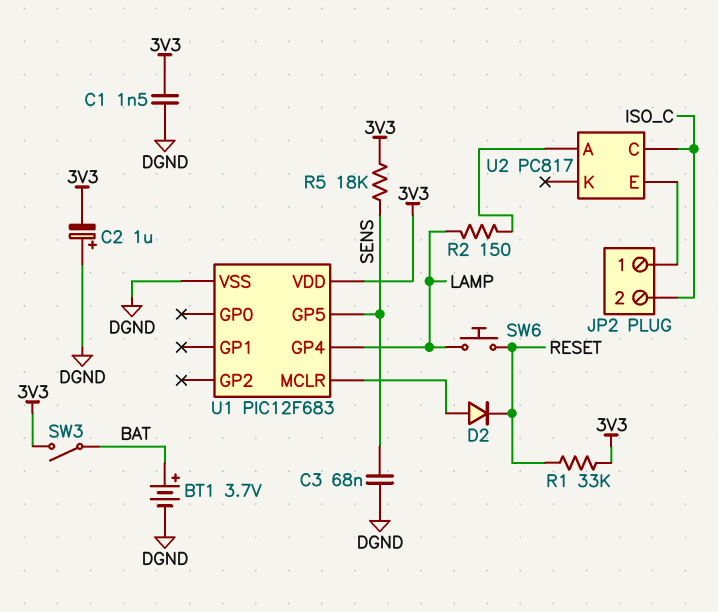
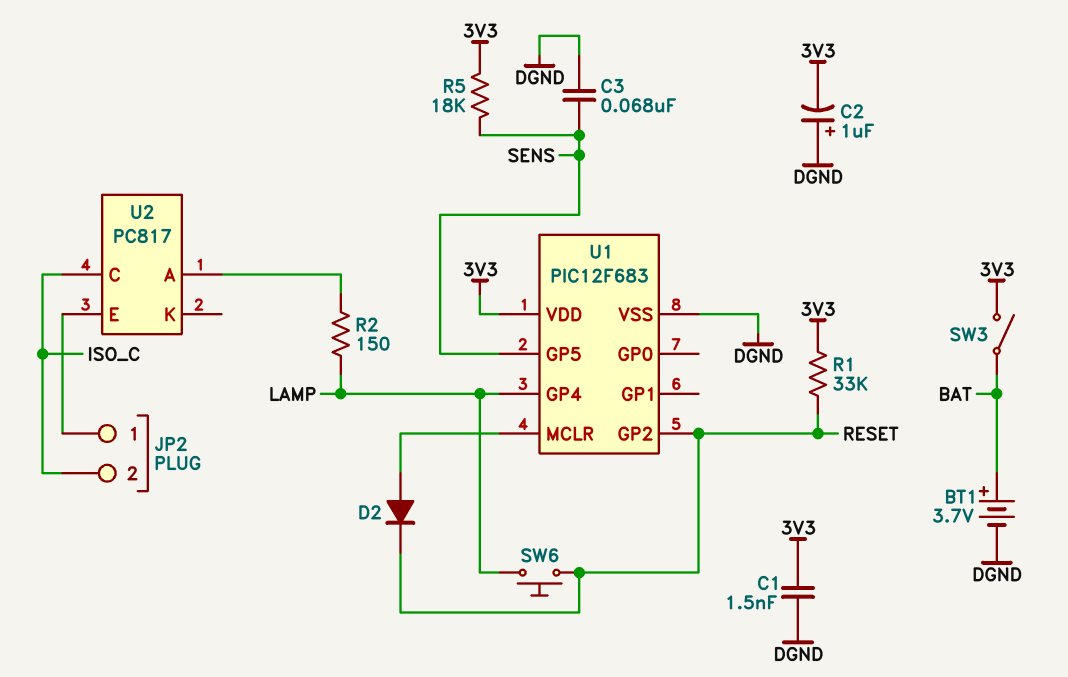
U1 pin GP2: none -> RESET

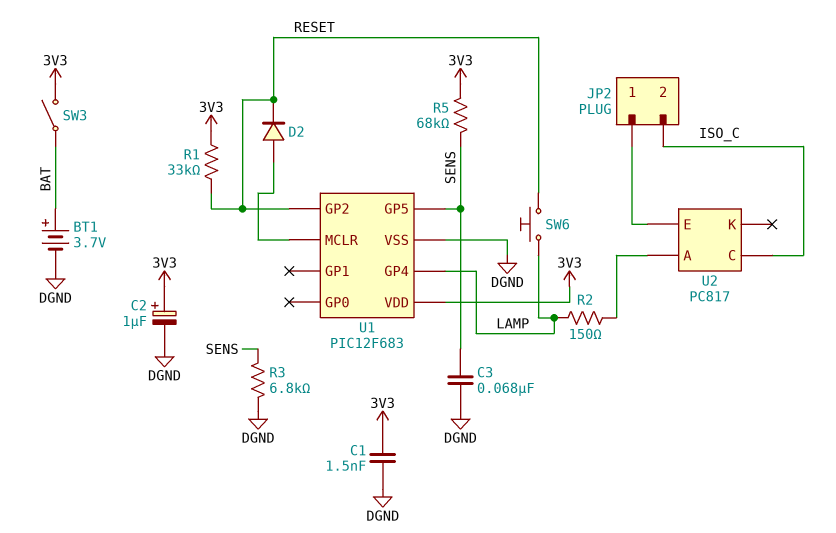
C2: 1uF (plus DGND, minus 3V3) -> 1uF (plus 3V3, minus DGND)
R3: none -> 6.8k (DGND, SENS)
R5: 18k (3V3, SENS) -> 68k (3V3, SENS)

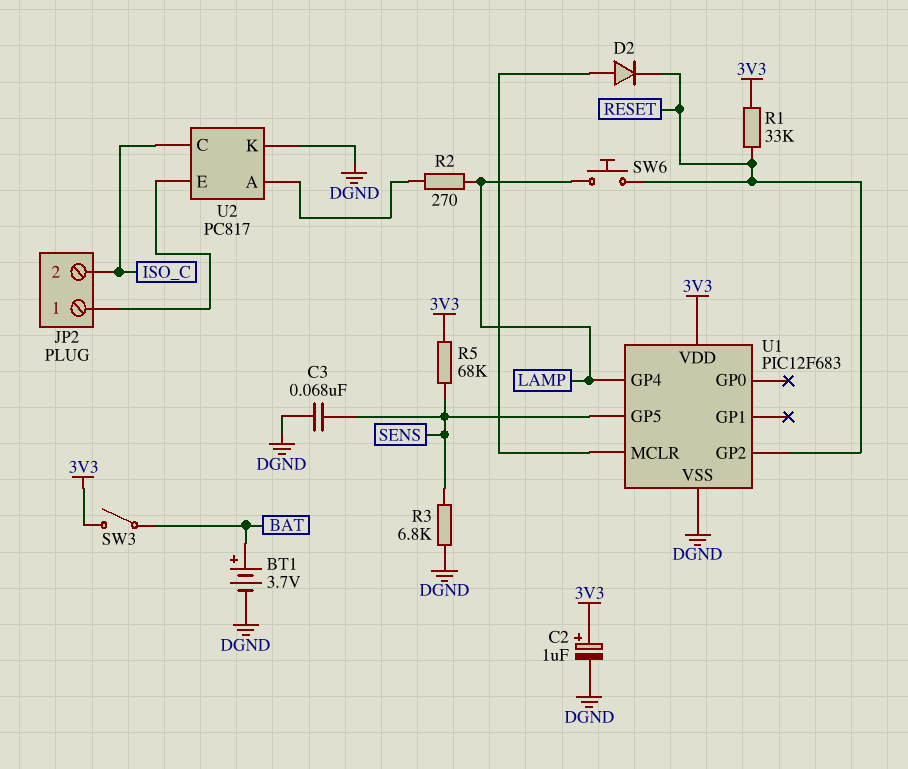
C1: 1.5nF (3V3, DGND) -> none
R2: 150 (LAMP, U2/A) -> 270 (LAMP, U2/A)
U2 pin K: none -> DGND

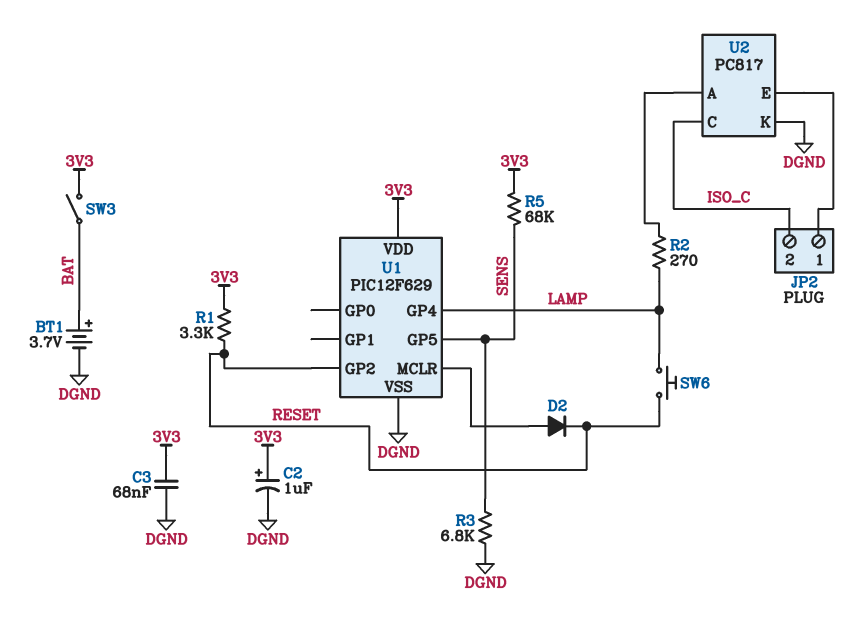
C3: 68nF (DGND, SENS) -> 68nF (3V3, DGND)
R1: 33k (3V3, RESET) -> 3.3k (3V3, RESET)
U1: PIC12F683 -> PIC12F629

